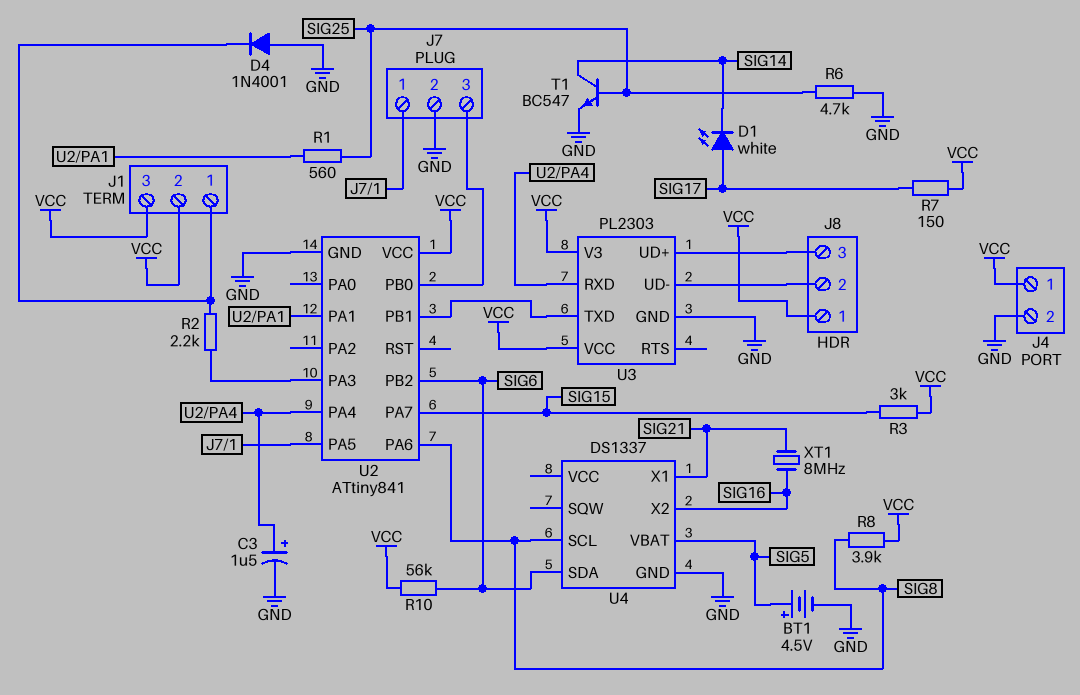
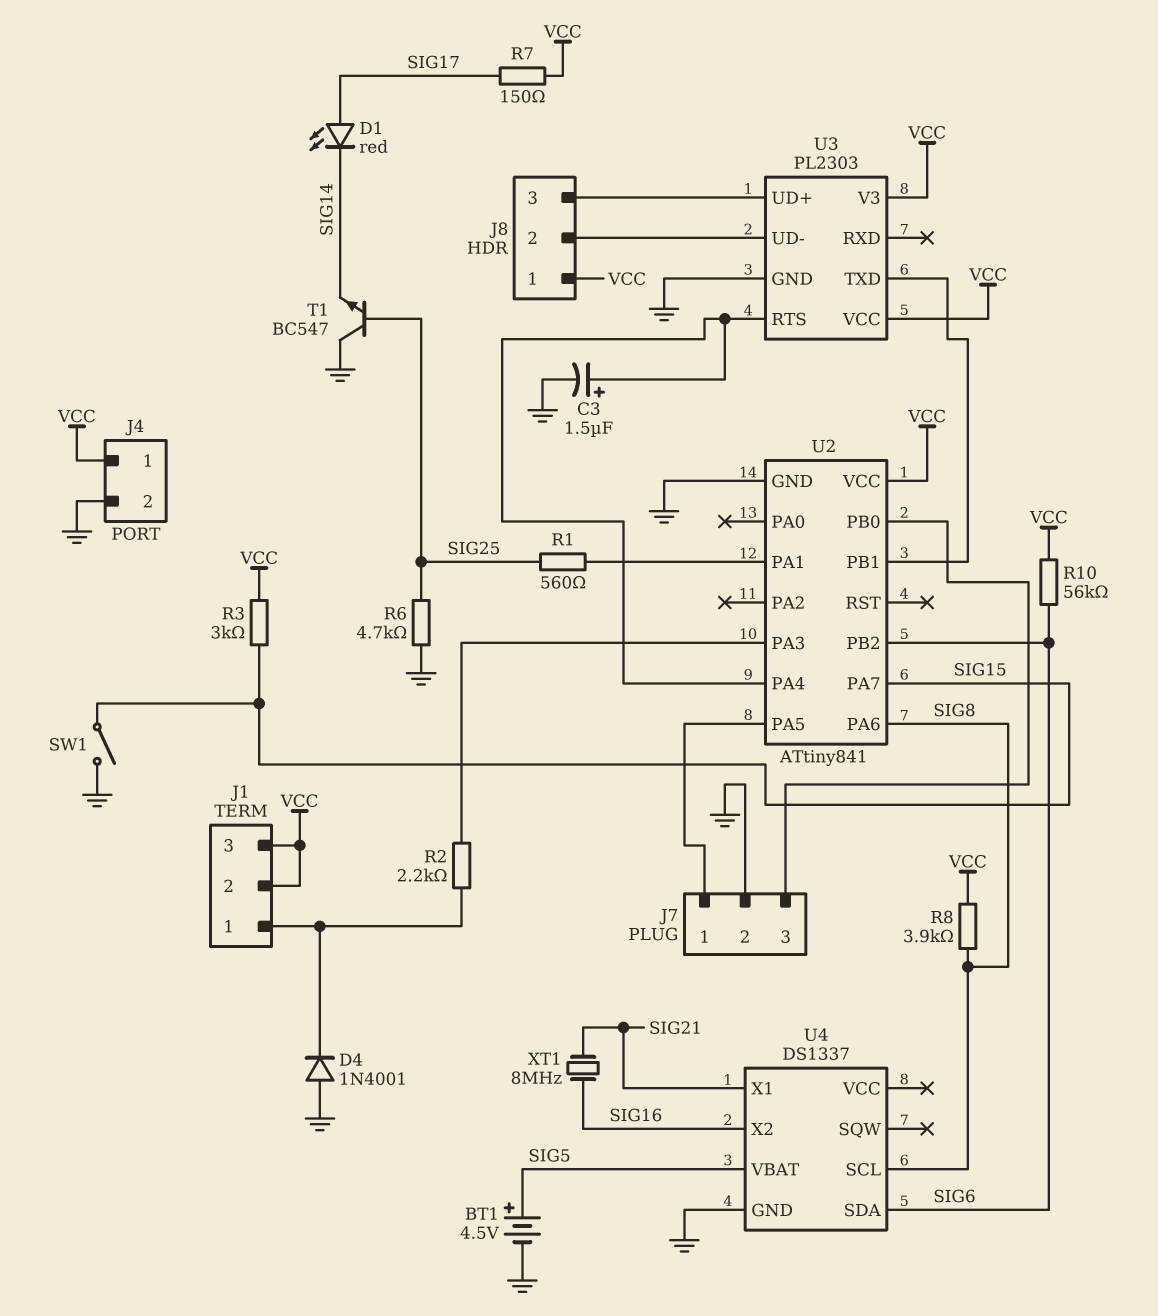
D1: LED white (A SIG17, K SIG14) -> LED red (A SIG17, K SIG14)
SW1: none -> switch (GND, SIG15)
T1: NPN BC547 (B SIG25, C SIG14, E GND) -> NPN BC547 (B SIG25, C GND, E SIG14)
U3 pin RTS: none -> U2/PA4
U3 pin RXD: U2/PA4 -> none

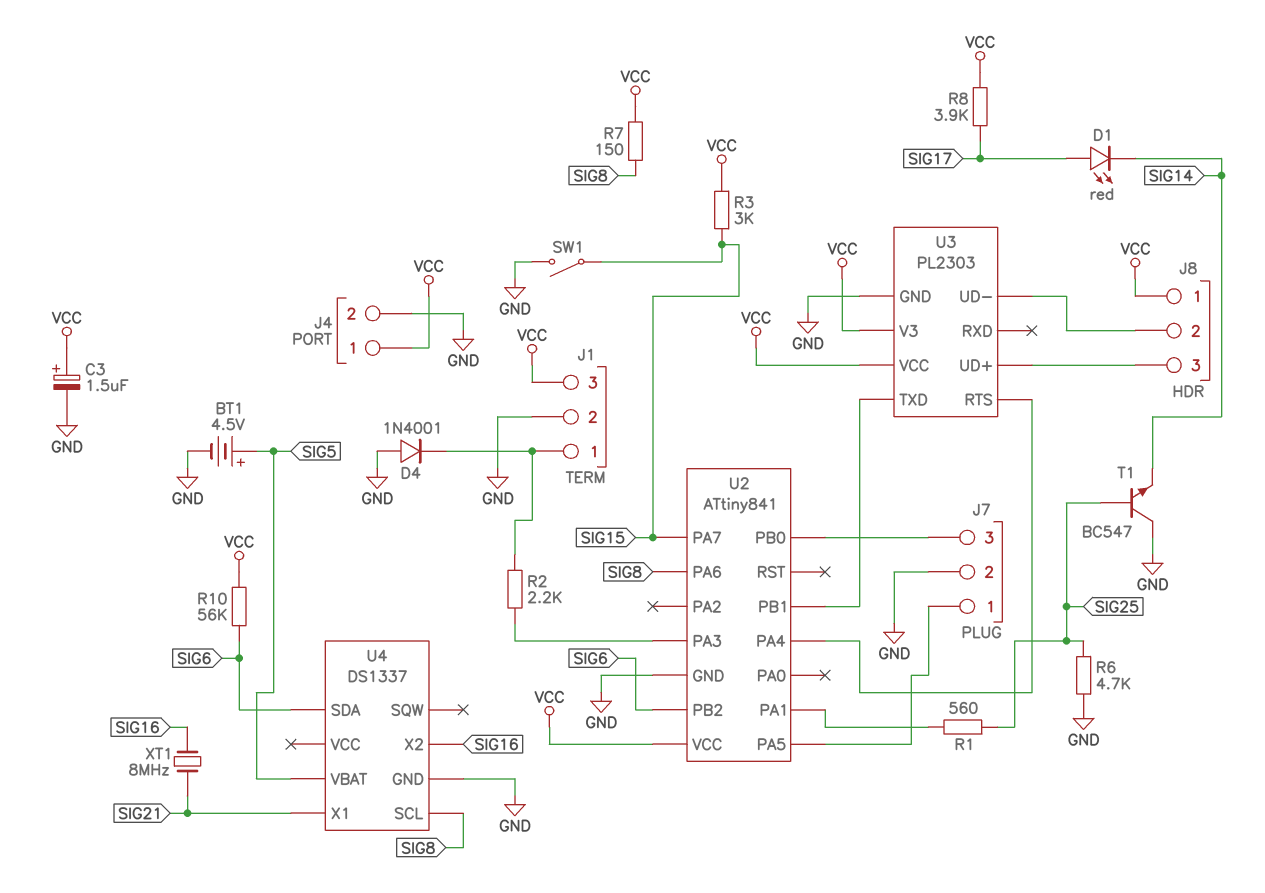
C3: 1.5uF (plus U2/PA4, minus GND) -> 1.5uF (plus VCC, minus GND)
J1 pin 2: VCC -> GND
R7: 150 (SIG17, VCC) -> 150 (SIG8, VCC)
R8: 3.9k (SIG8, VCC) -> 3.9k (SIG17, VCC)

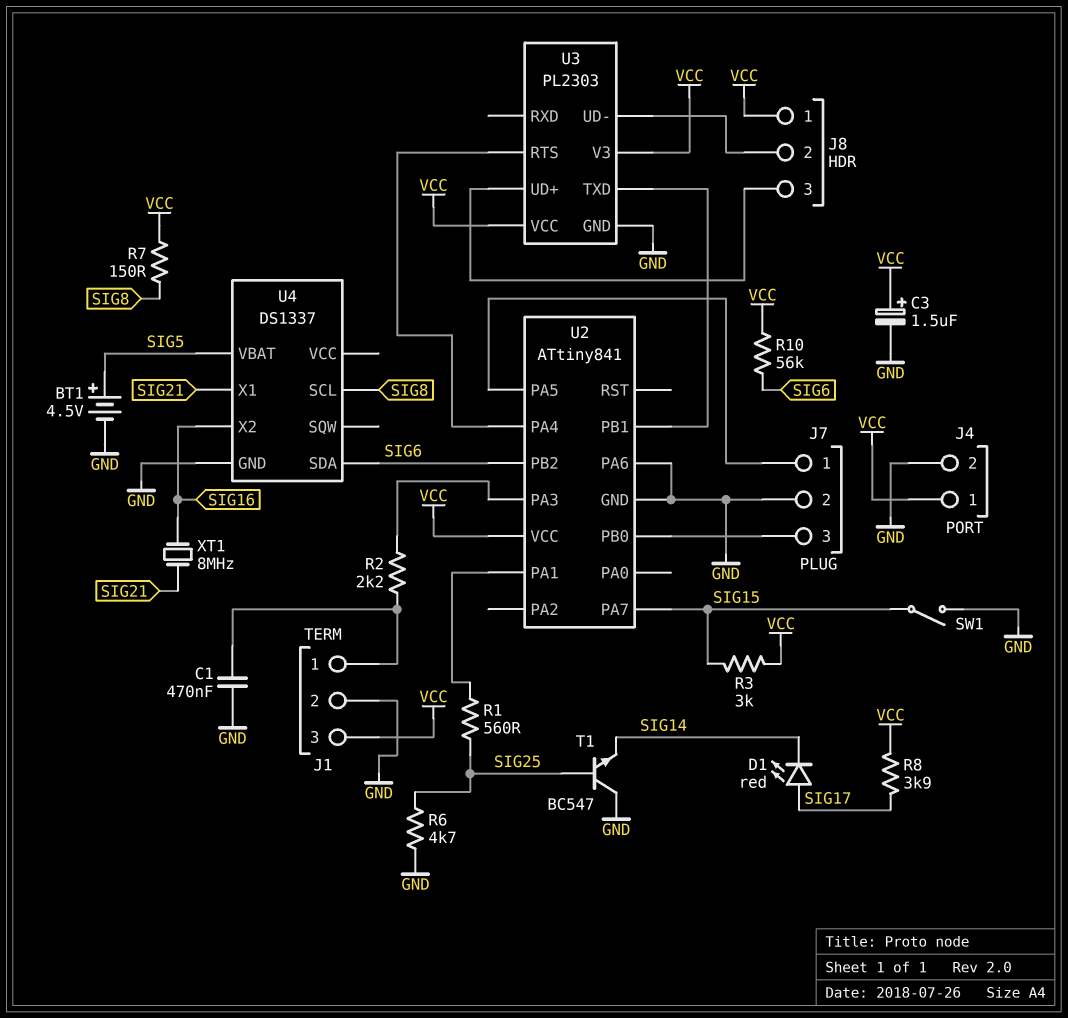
C1: none -> 470nF (GND, J1/1)
D4: diode 1N4001 (A GND, K J1/1) -> none
U2 pin PA6: SIG8 -> GND

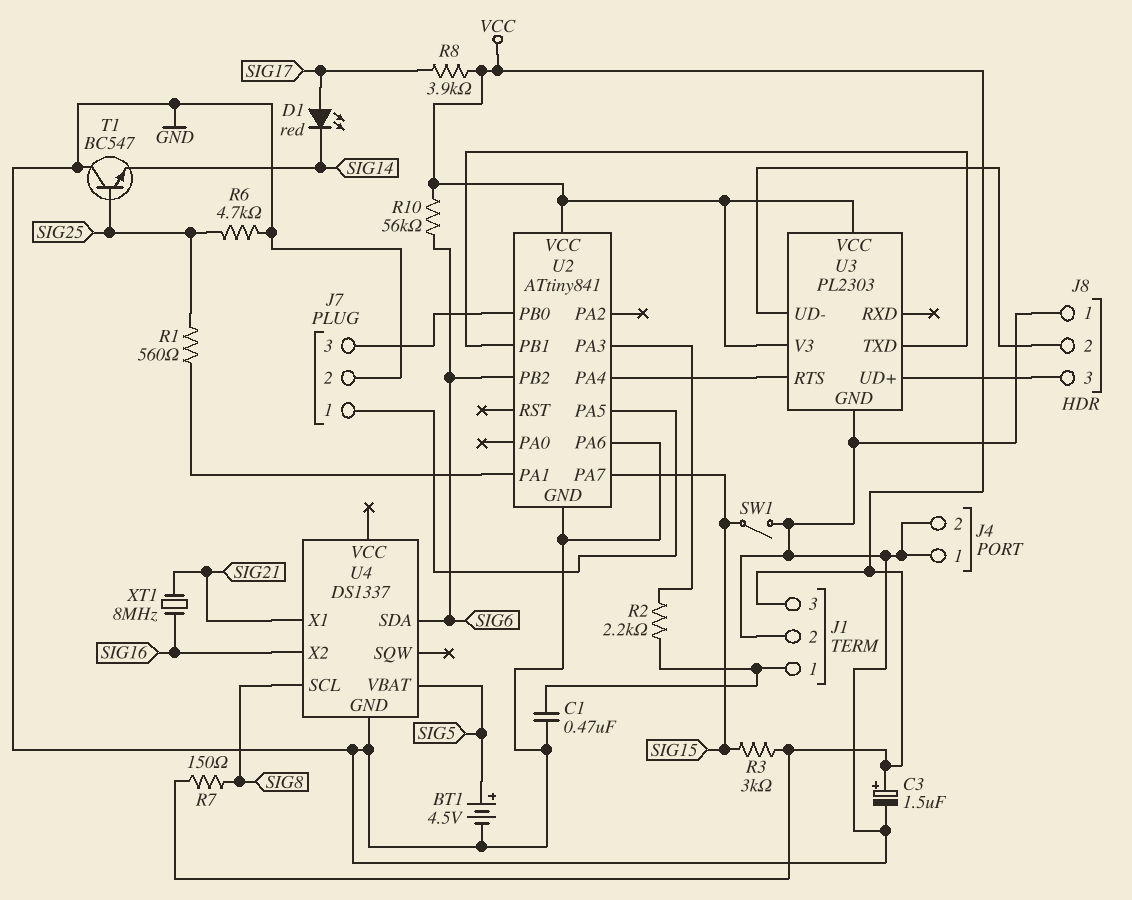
J4 pin 1: VCC -> GND
J8 pin 1: VCC -> GND

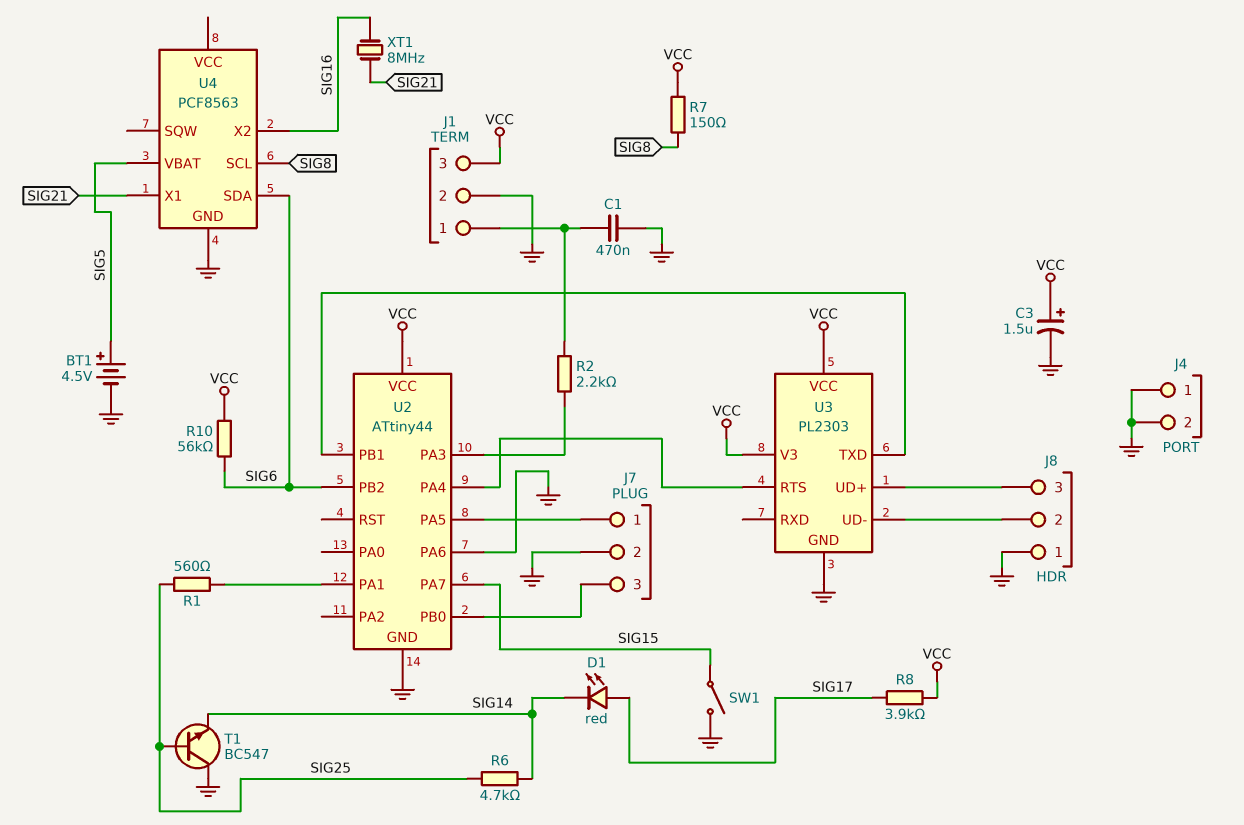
R3: 3k (SIG15, VCC) -> none
R6: 4.7k (GND, SIG25) -> 4.7k (SIG14, SIG25)
U2: ATtiny841 -> ATtiny44
U4: DS1337 -> PCF8563

